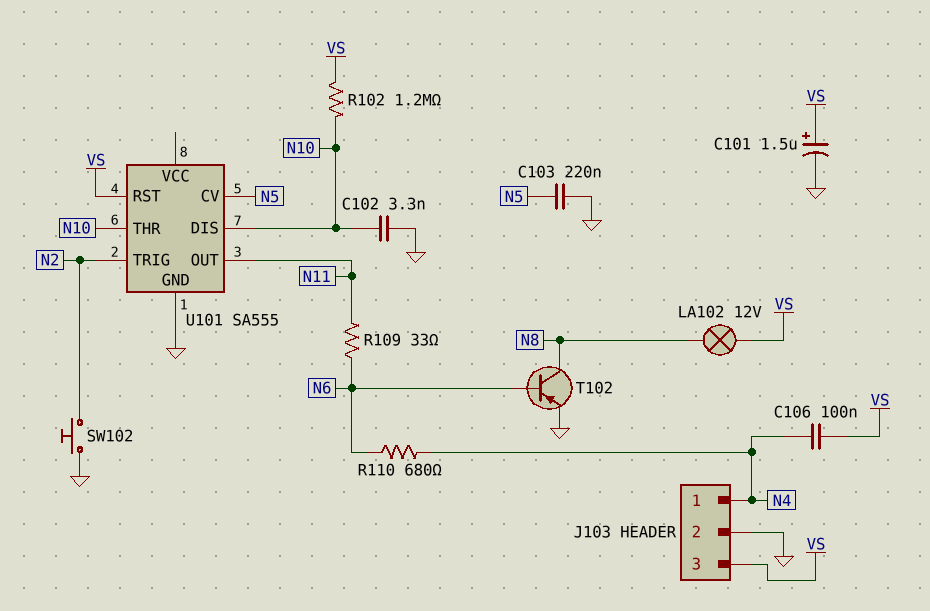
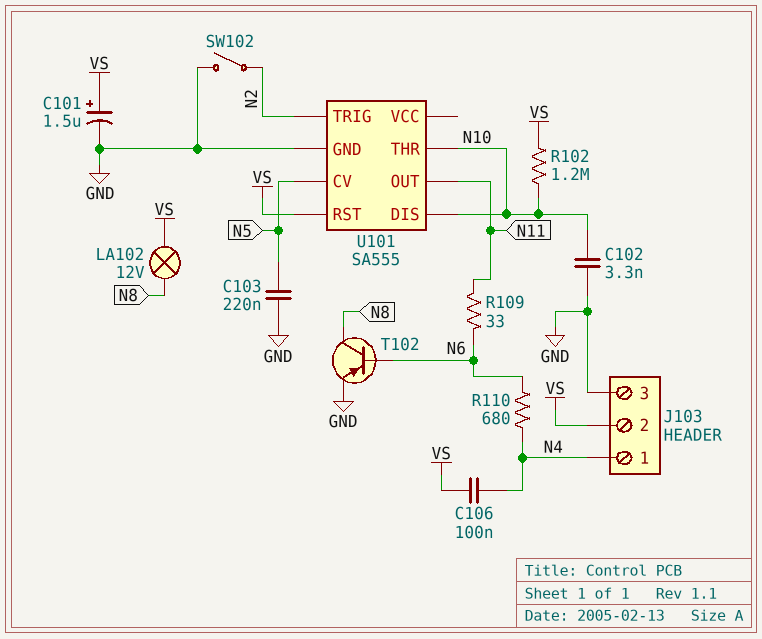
J103 pin 2: GND -> VS
J103 pin 3: VS -> GND
SW102: button (GND, N2) -> switch (GND, N2)

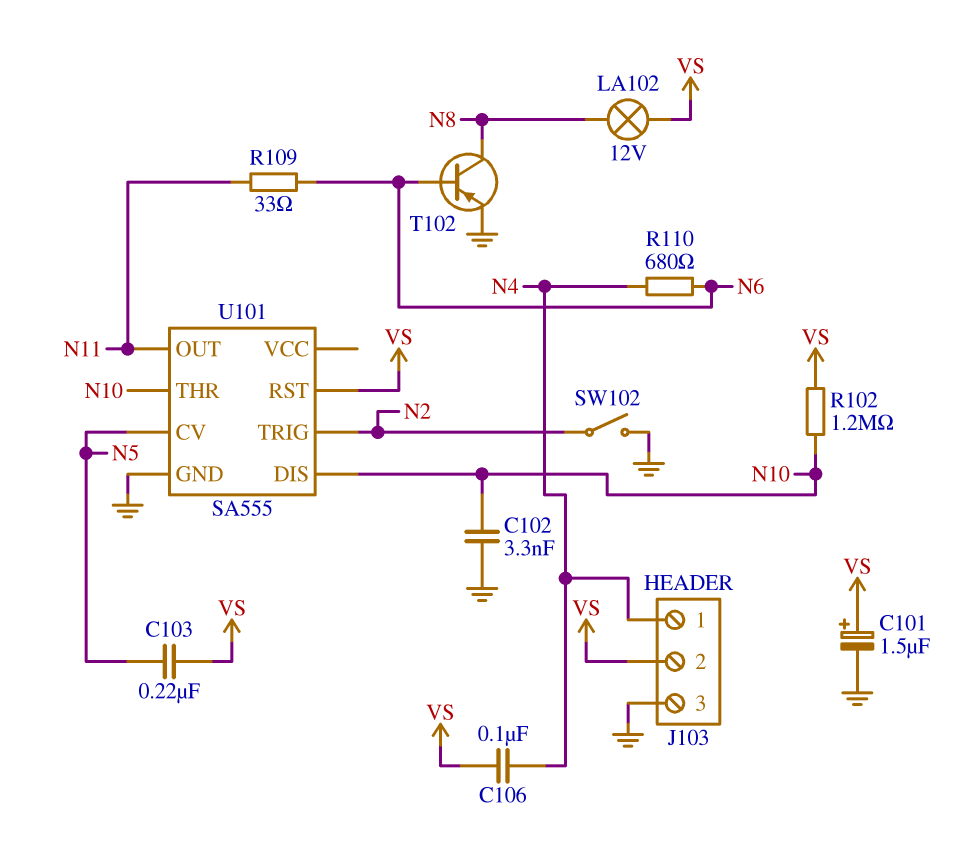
C103: 220nF (GND, N5) -> 220nF (N5, VS)

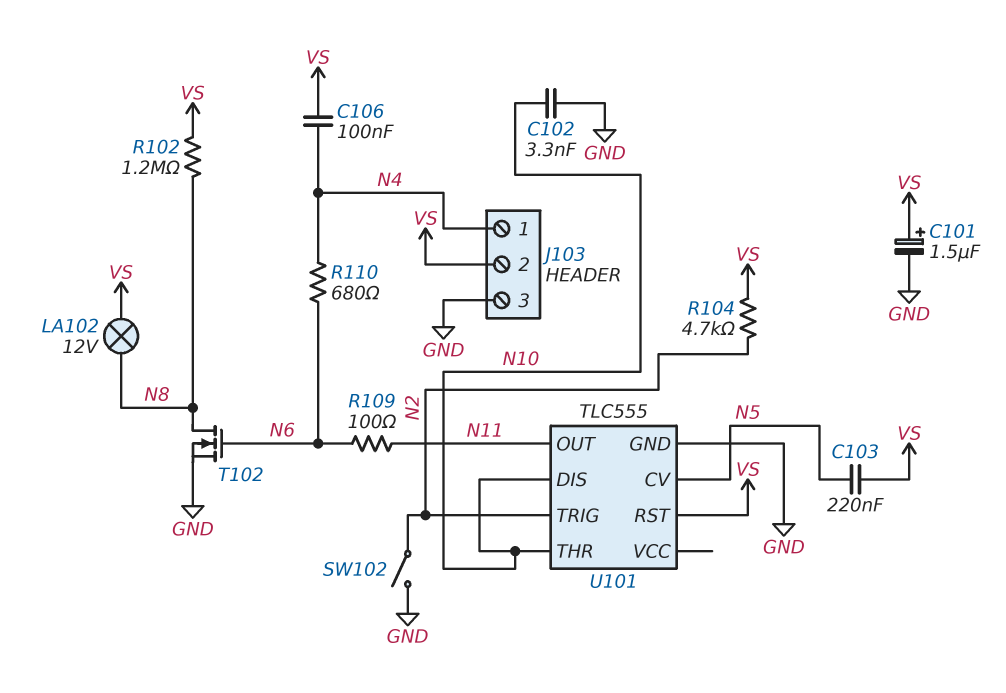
R102: 1.2M (N10, VS) -> 1.2M (N8, VS)
R104: none -> 4.7k (N2, VS)
R109: 33 (N6, N11) -> 100 (N6, N11)
T102: PNP (B N6, C N8, E GND) -> NMOS (G N6, D N8, S GND)
U101: SA555 -> TLC555

